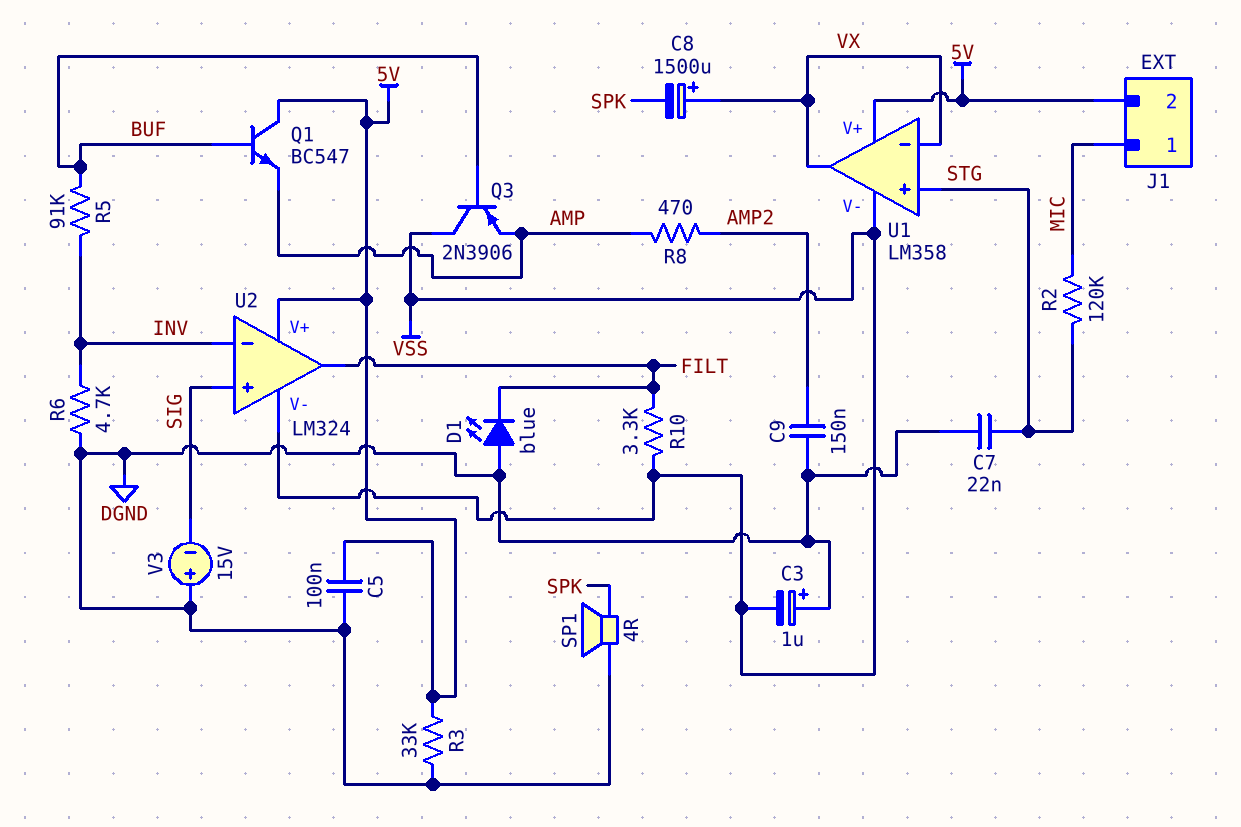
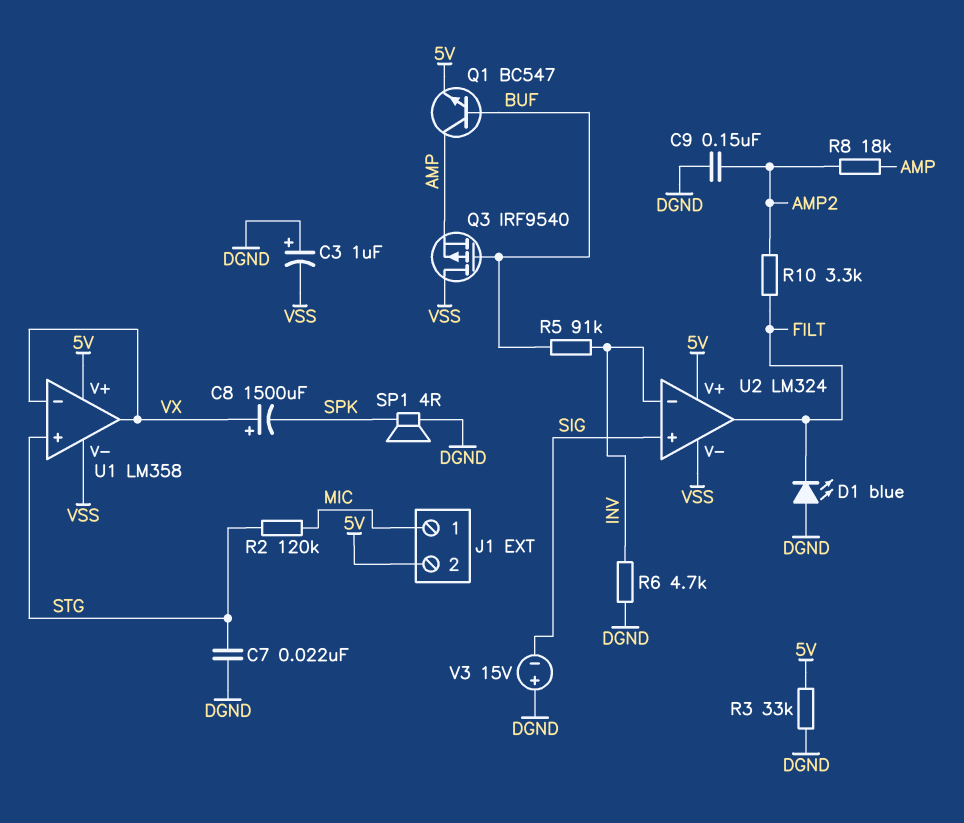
C5: 100nF (5V, DGND) -> none
Q1: NPN BC547 (B BUF, C 5V, E AMP) -> NPN BC547 (B BUF, C AMP, E 5V)
Q3: PNP 2N3906 (B BUF, C VSS, E AMP) -> PMOS IRF9540 (G BUF, D VSS, S AMP)
R8: 470 (AMP, AMP2) -> 18k (AMP, AMP2)
R10: 3.3k (FILT, VSS) -> 3.3k (AMP2, FILT)

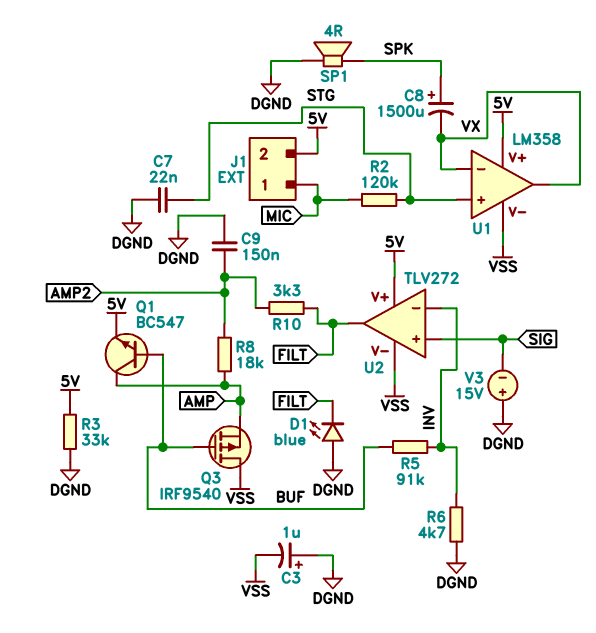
C8: 1500uF (plus VX, minus SPK) -> 1500uF (plus SPK, minus VX)
U2: LM324 -> TLV272

